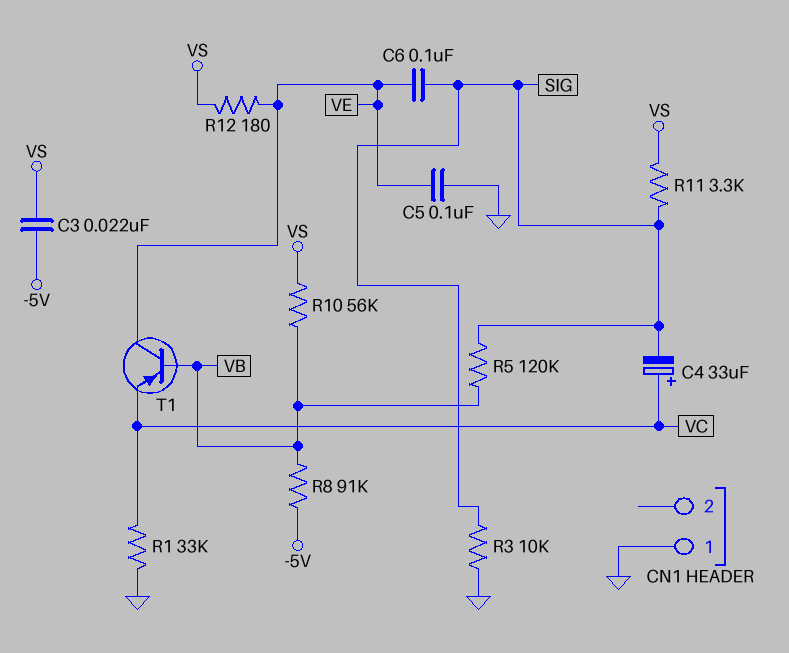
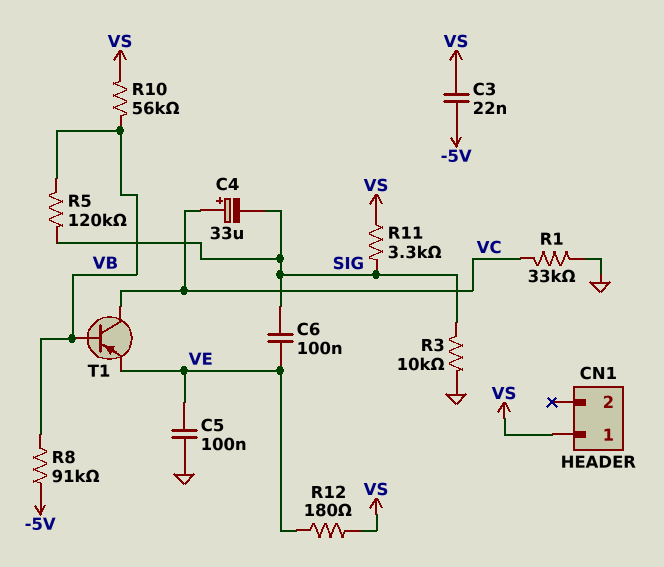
CN1 pin 1: GND -> VS
T1: PNP (B VB, C VE, E VC) -> PNP (B VB, C VC, E VE)

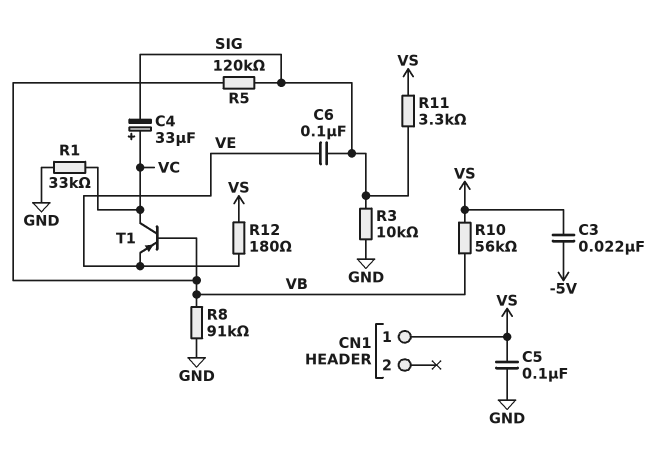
C5: 100nF (GND, VE) -> 100nF (GND, VS)
R8: 91k (-5V, VB) -> 91k (GND, VB)

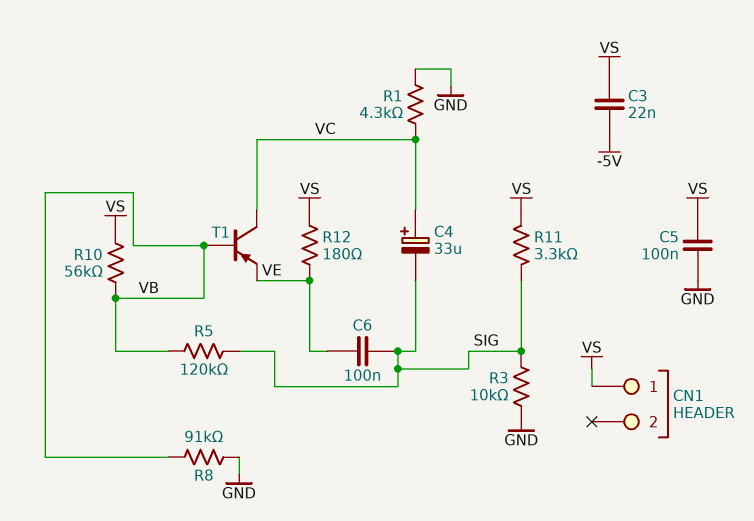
R1: 33k (GND, VC) -> 4.3k (GND, VC)

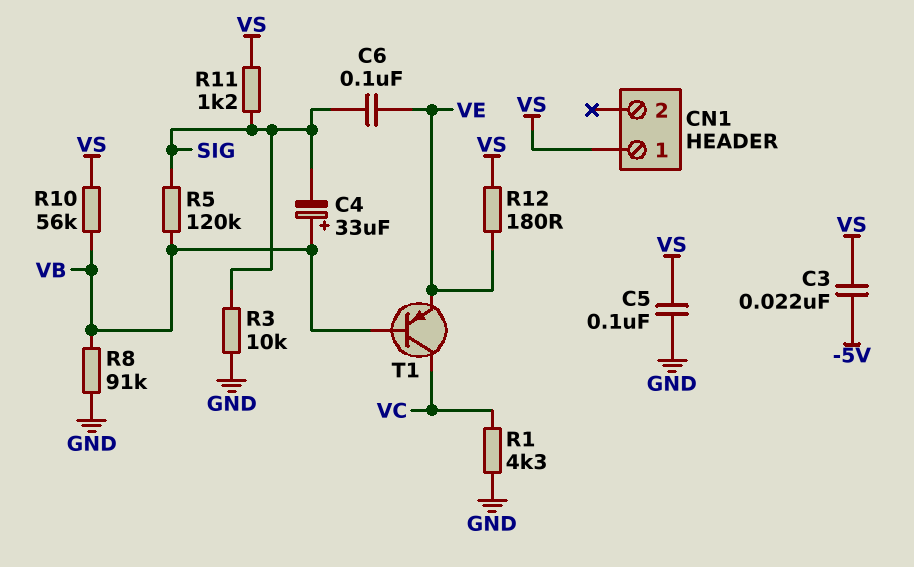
C4: 33uF (plus VC, minus SIG) -> 33uF (plus VB, minus SIG)
R11: 3.3k (SIG, VS) -> 1.2k (SIG, VS)

